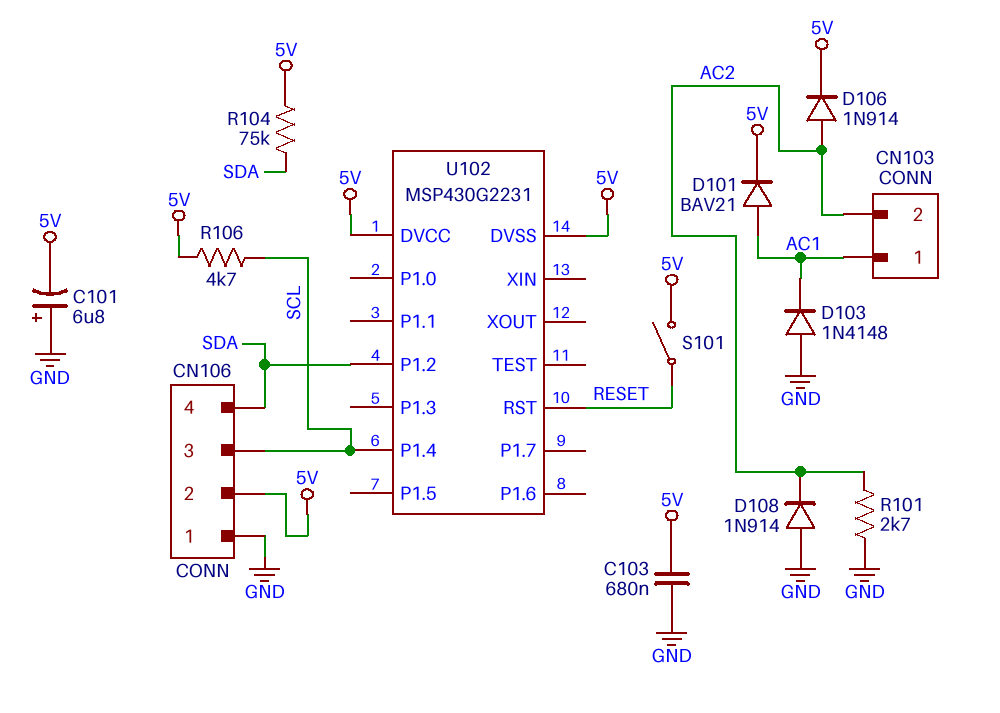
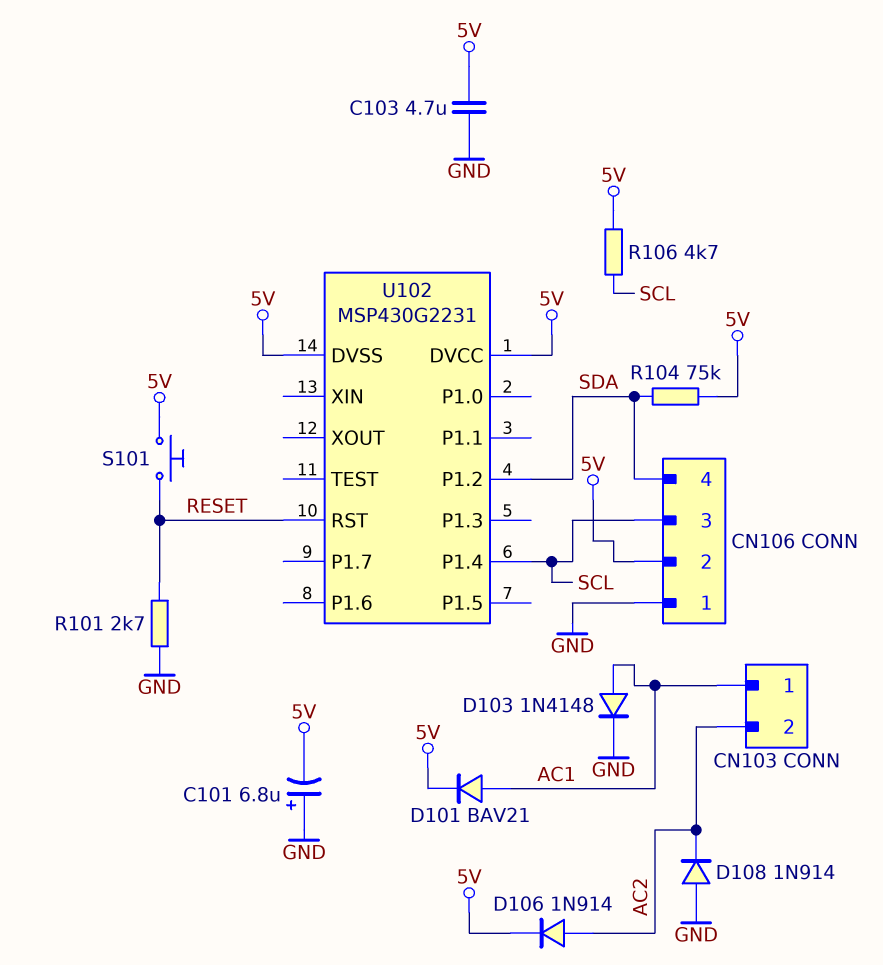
C103: 680nF (5V, GND) -> 4.7uF (5V, GND)
D103: diode 1N4148 (A GND, K AC1) -> diode 1N4148 (A AC1, K GND)
R101: 2.7k (AC2, GND) -> 2.7k (GND, RESET)
S101: switch (5V, RESET) -> button (5V, RESET)

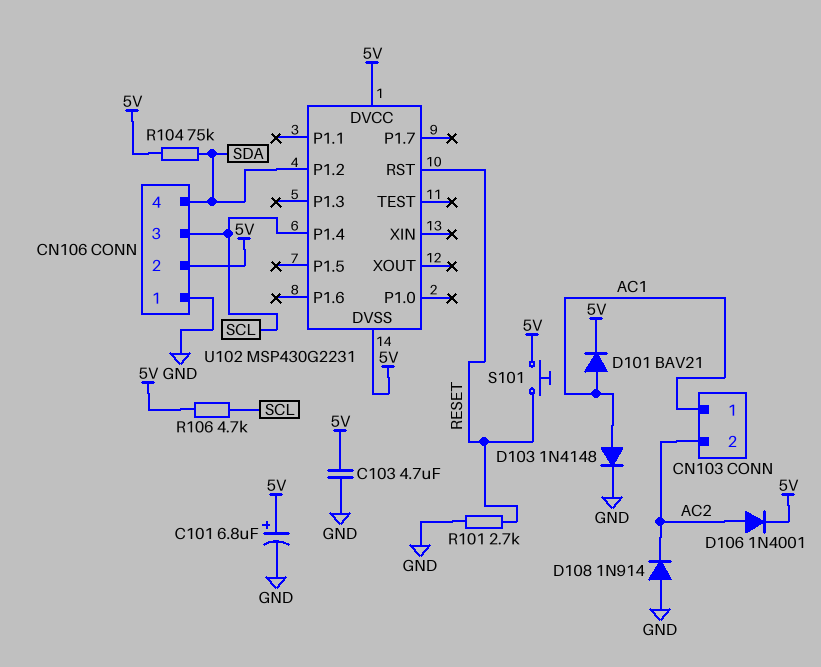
C101: 6.8uF (plus GND, minus 5V) -> 6.8uF (plus 5V, minus GND)
D106: diode 1N914 (A AC2, K 5V) -> diode 1N4001 (A AC2, K 5V)

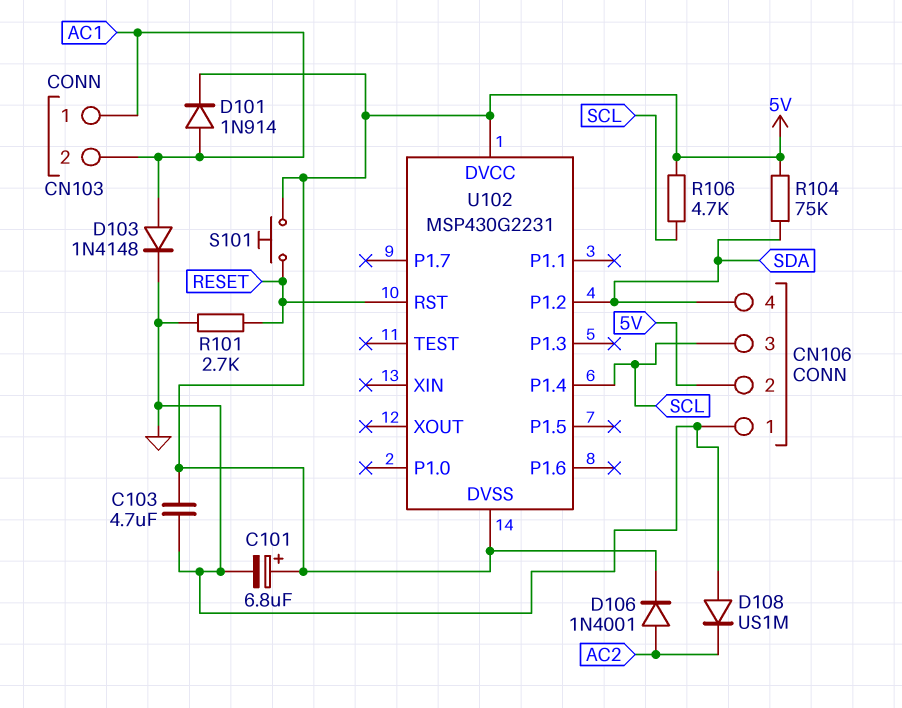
CN103 pin 2: AC2 -> AC1
D101: diode BAV21 (A AC1, K 5V) -> diode 1N914 (A AC1, K 5V)
D108: diode 1N914 (A GND, K AC2) -> diode US1M (A GND, K AC2)

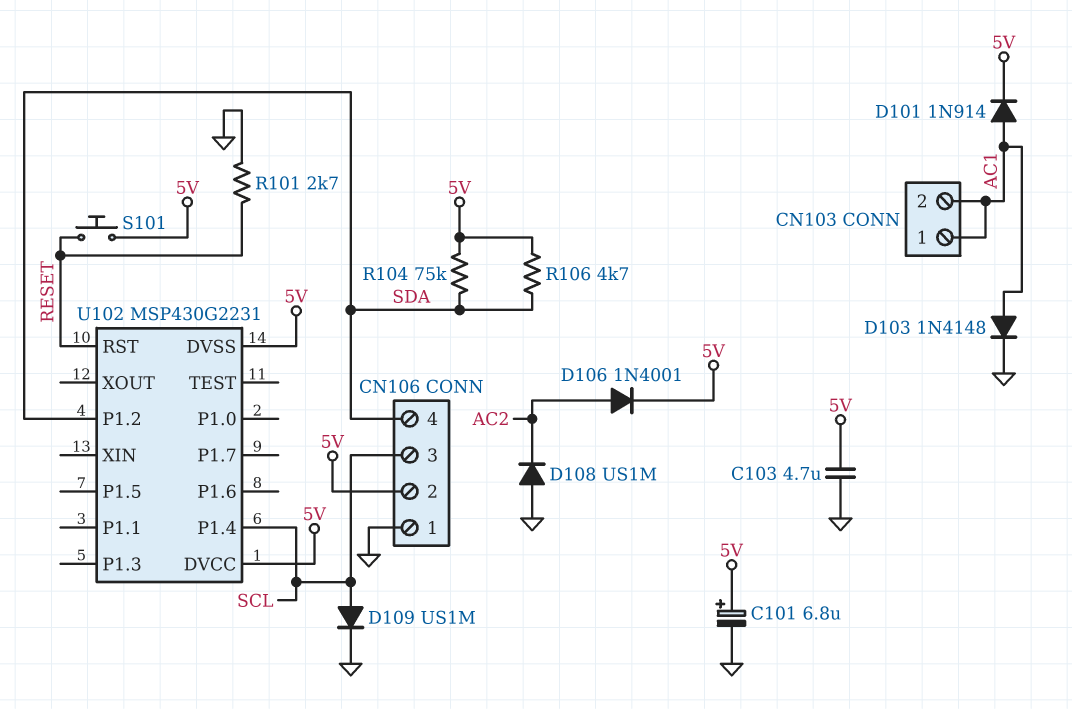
D109: none -> diode US1M (A SCL, K GND)
R106: 4.7k (5V, SCL) -> 4.7k (5V, SDA)

